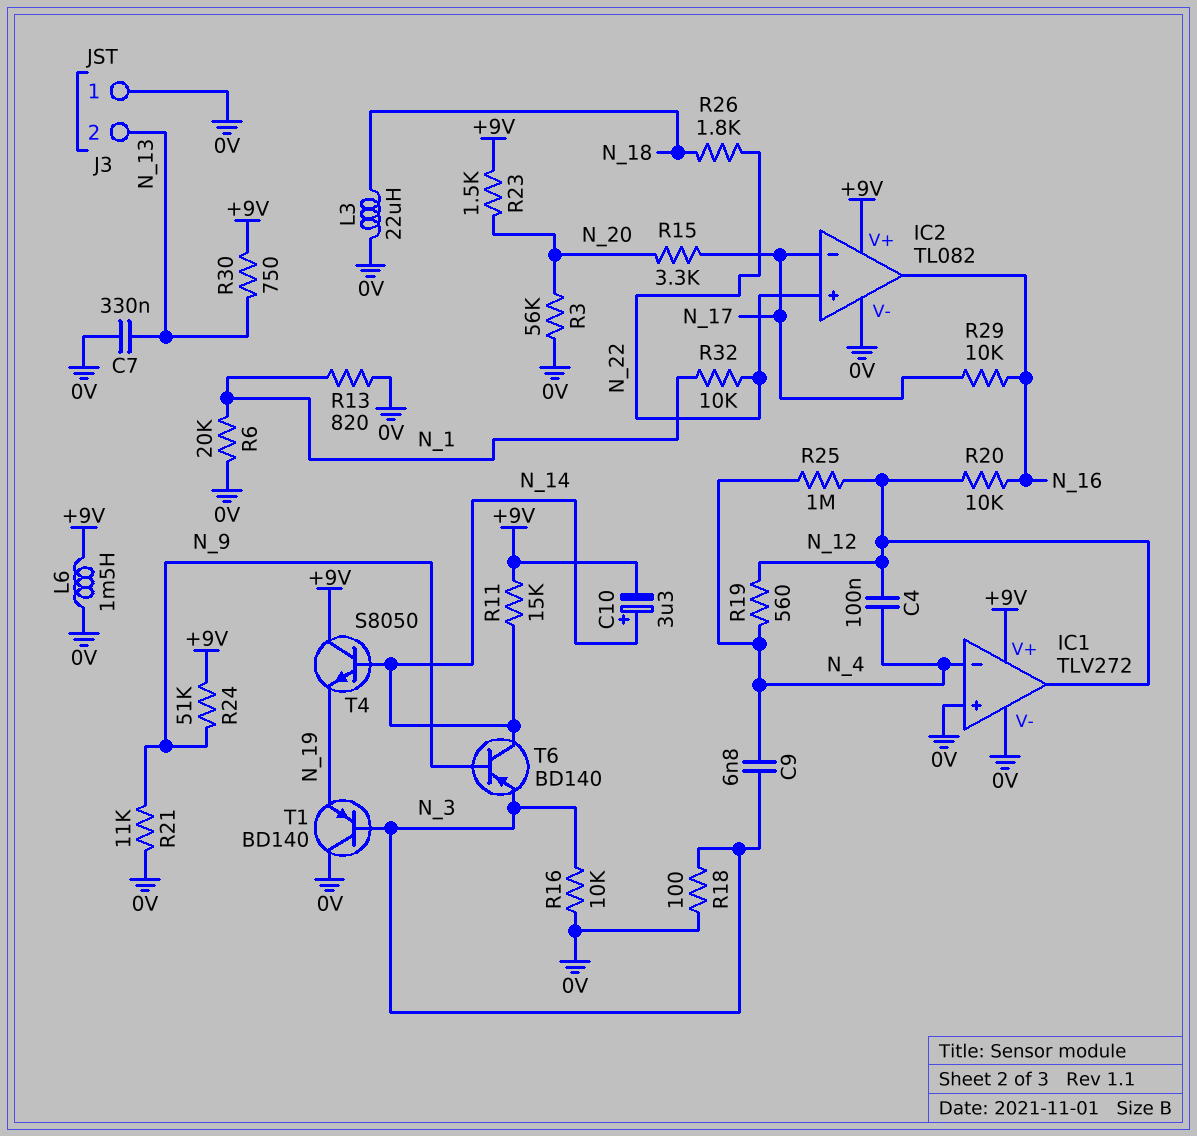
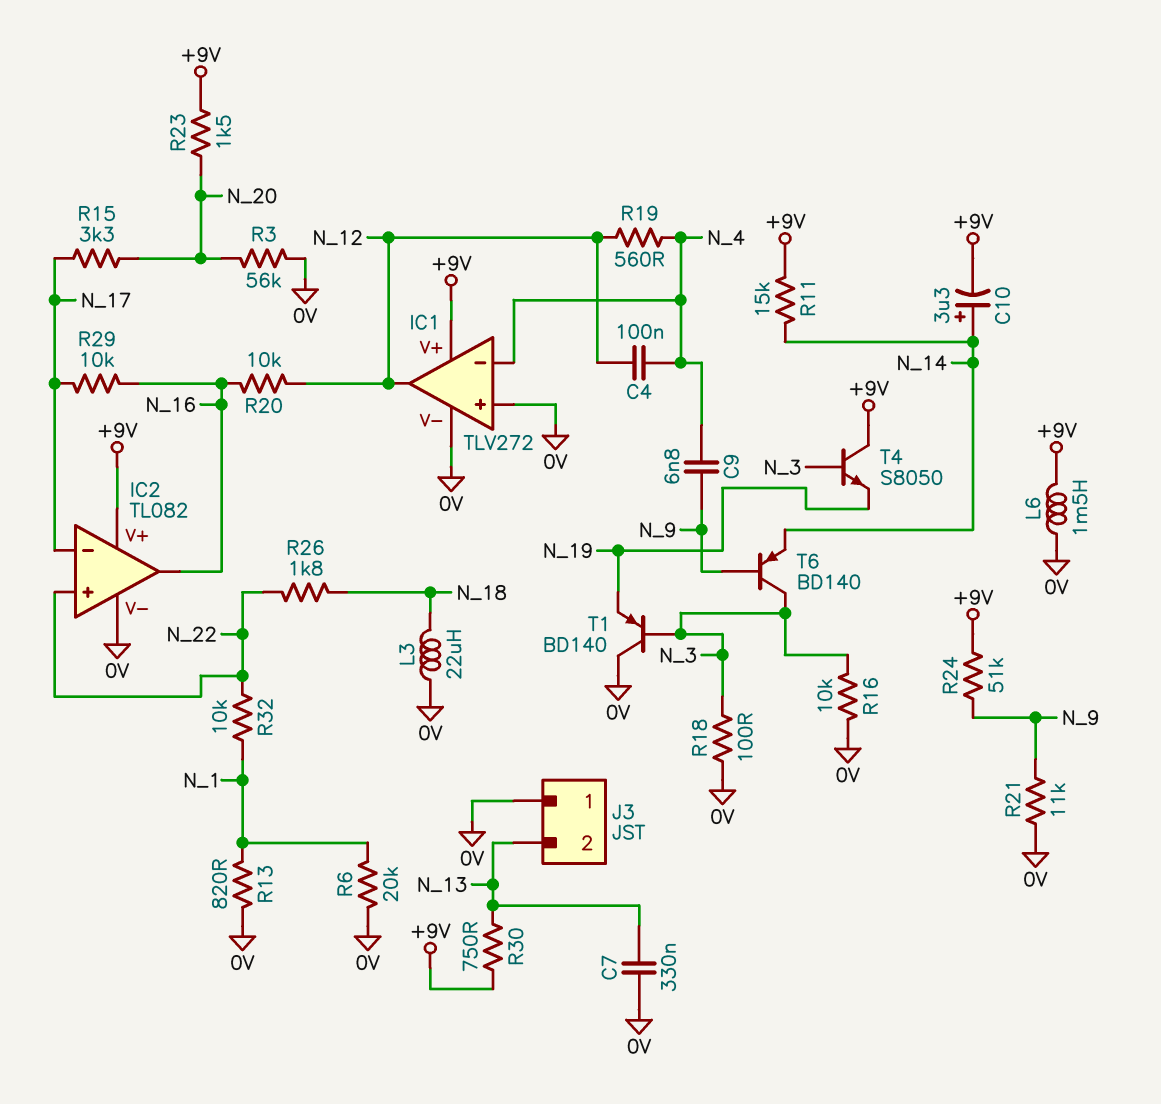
C9: 6.8nF (N_3, N_4) -> 6.8nF (N_4, N_9)
R25: 1M (N_4, N_12) -> none
T4: NPN S8050 (B N_14, C +9V, E N_19) -> NPN S8050 (B N_3, C +9V, E N_19)
T6: PNP BD140 (B N_9, C N_14, E N_3) -> PNP BD140 (B N_9, C N_3, E N_14)

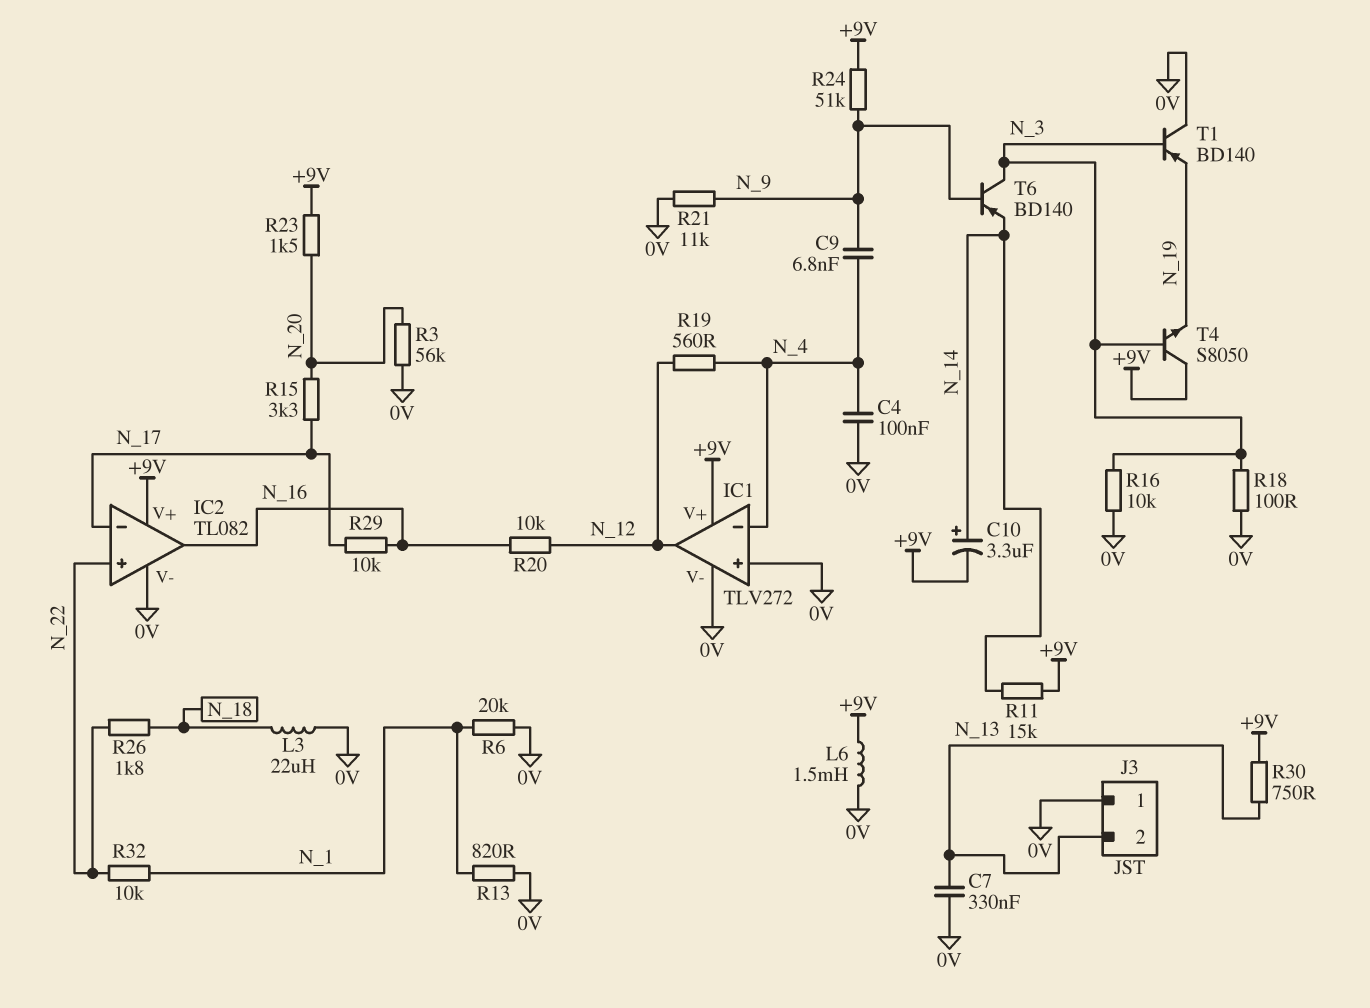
C4: 100nF (N_4, N_12) -> 100nF (0V, N_4)

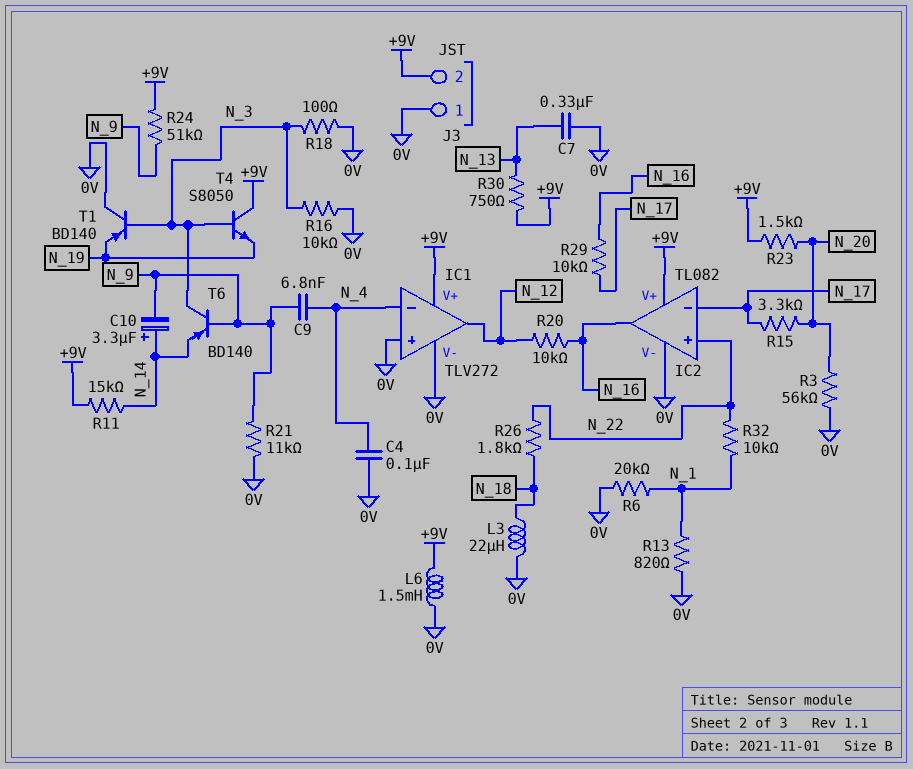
C10: 3.3uF (plus N_14, minus +9V) -> 3.3uF (plus N_14, minus N_9)
J3 pin 2: N_13 -> +9V
R19: 560 (N_4, N_12) -> none

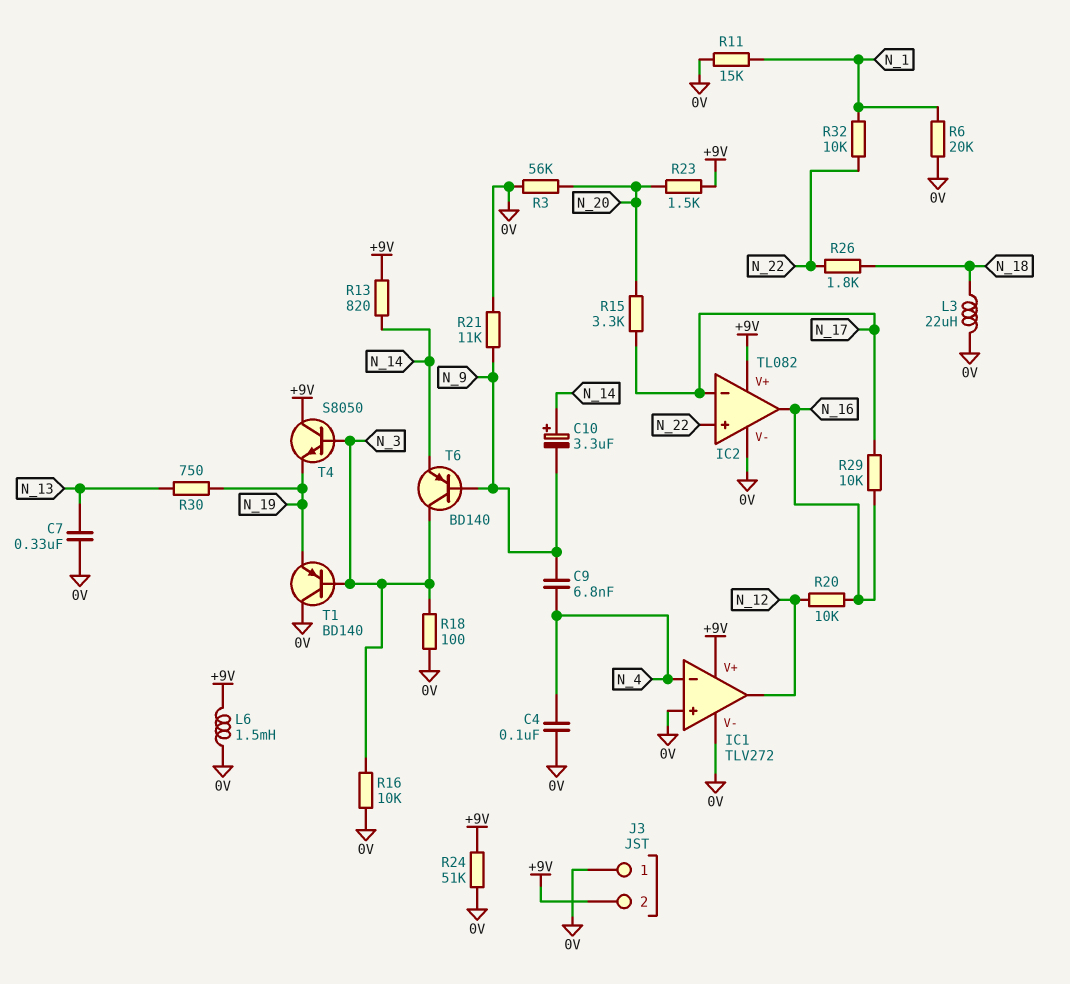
R11: 15k (+9V, N_14) -> 15k (0V, N_1)
R13: 820 (0V, N_1) -> 820 (+9V, N_14)
R24: 51k (+9V, N_9) -> 51k (+9V, 0V)
R30: 750 (+9V, N_13) -> 750 (N_13, N_19)

